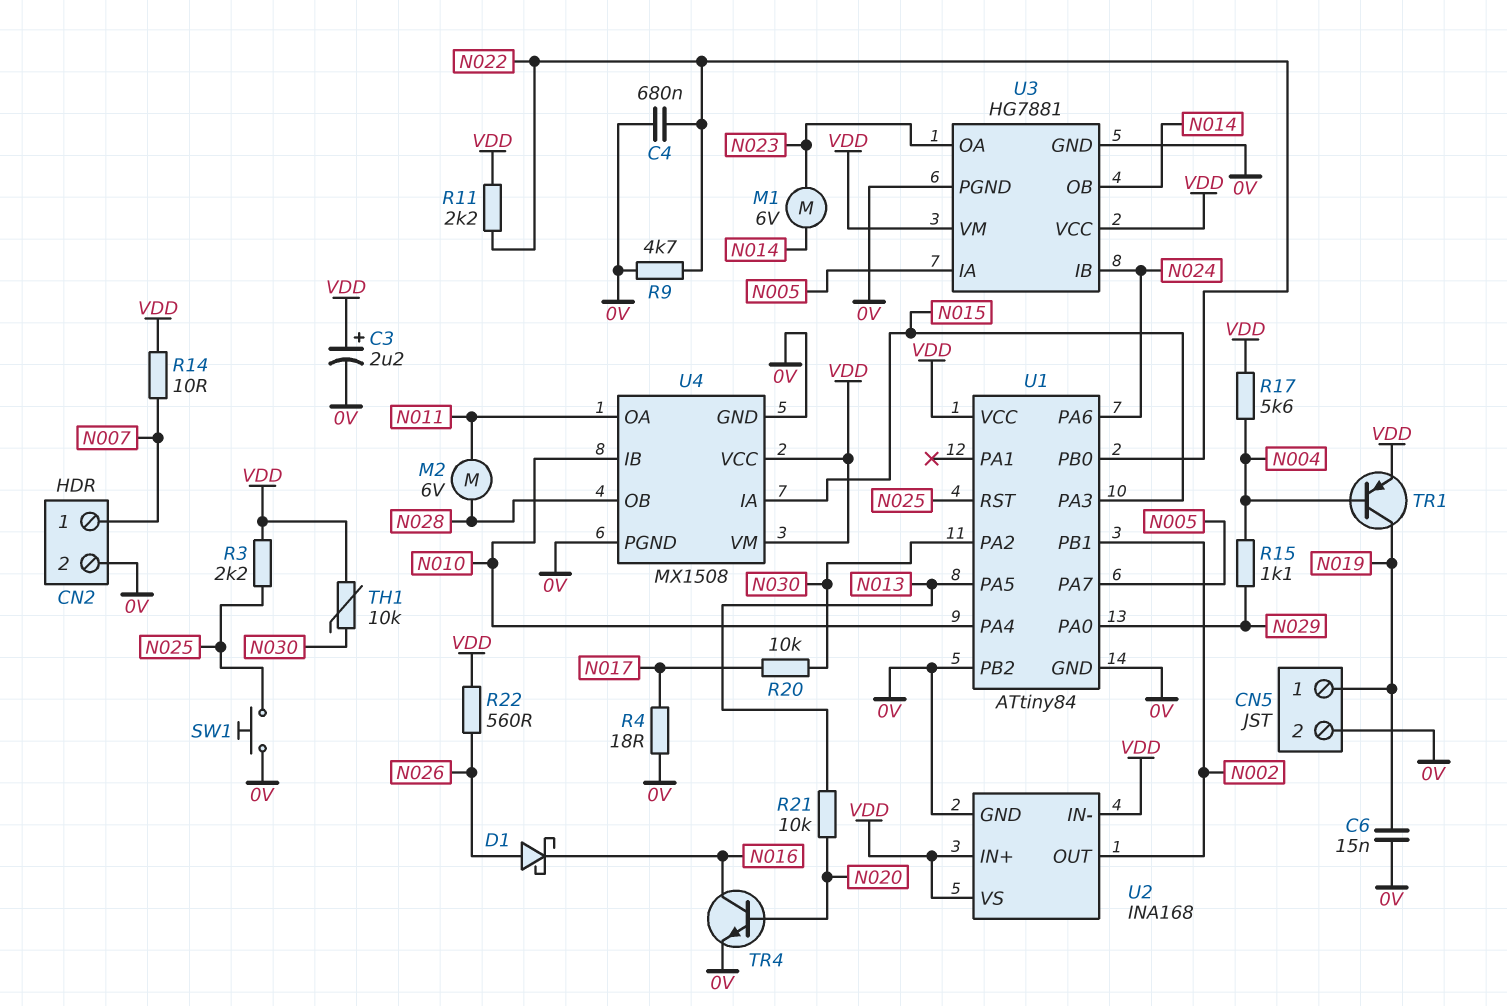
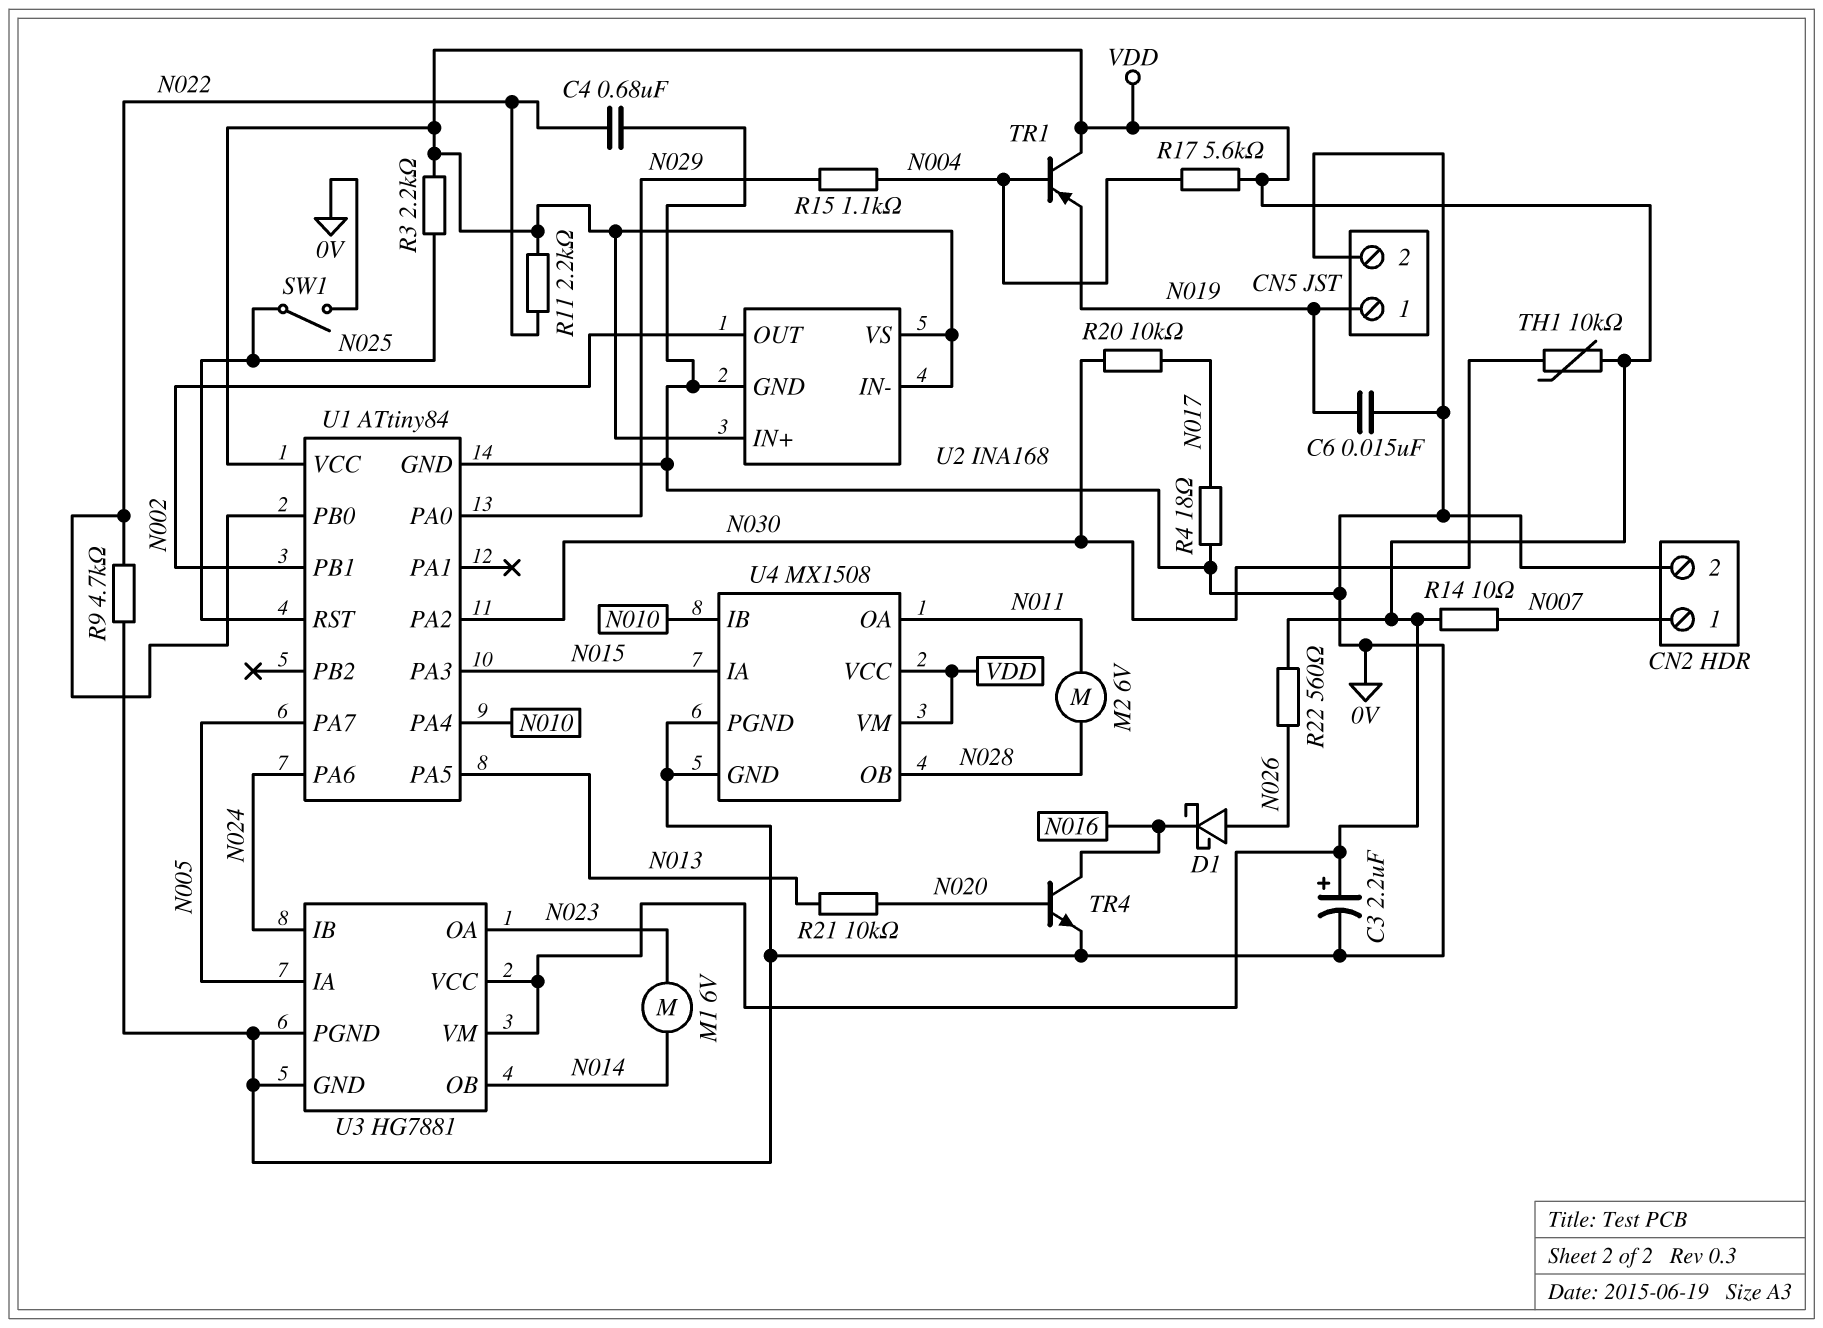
SW1: button (0V, N025) -> switch (0V, N025)
TR1: PNP (B N004, C N019, E VDD) -> PNP (B N004, C VDD, E N019)
U1 pin PB2: 0V -> none

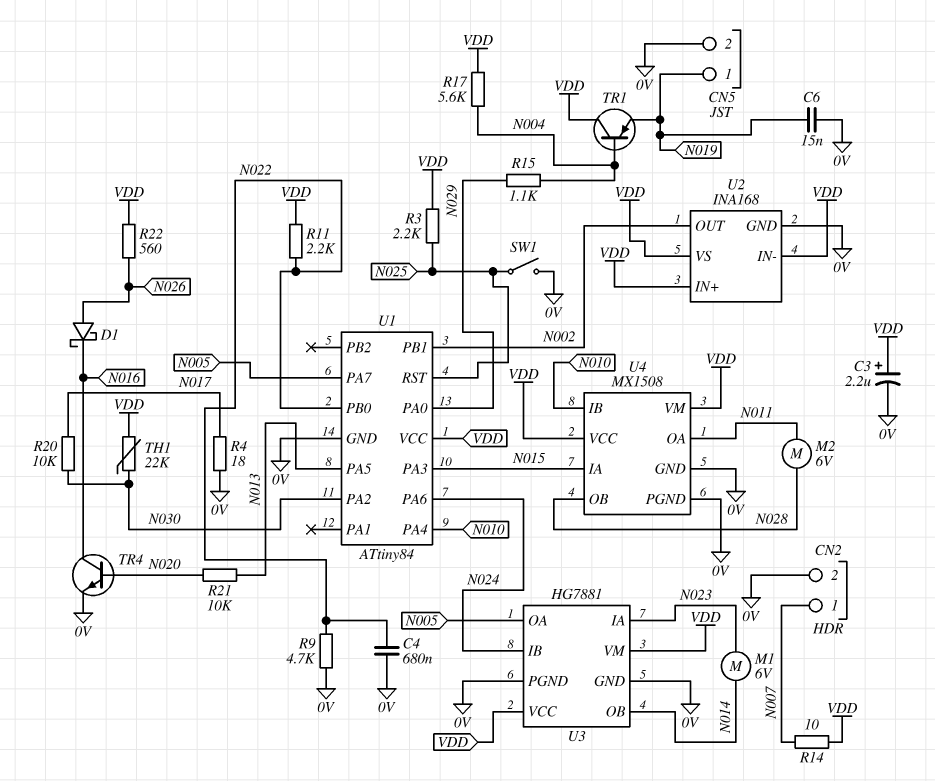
TH1: 10k (N030, VDD) -> 22k (N030, VDD)
U3 pin IA: N005 -> N023
U3 pin OA: N023 -> N005

